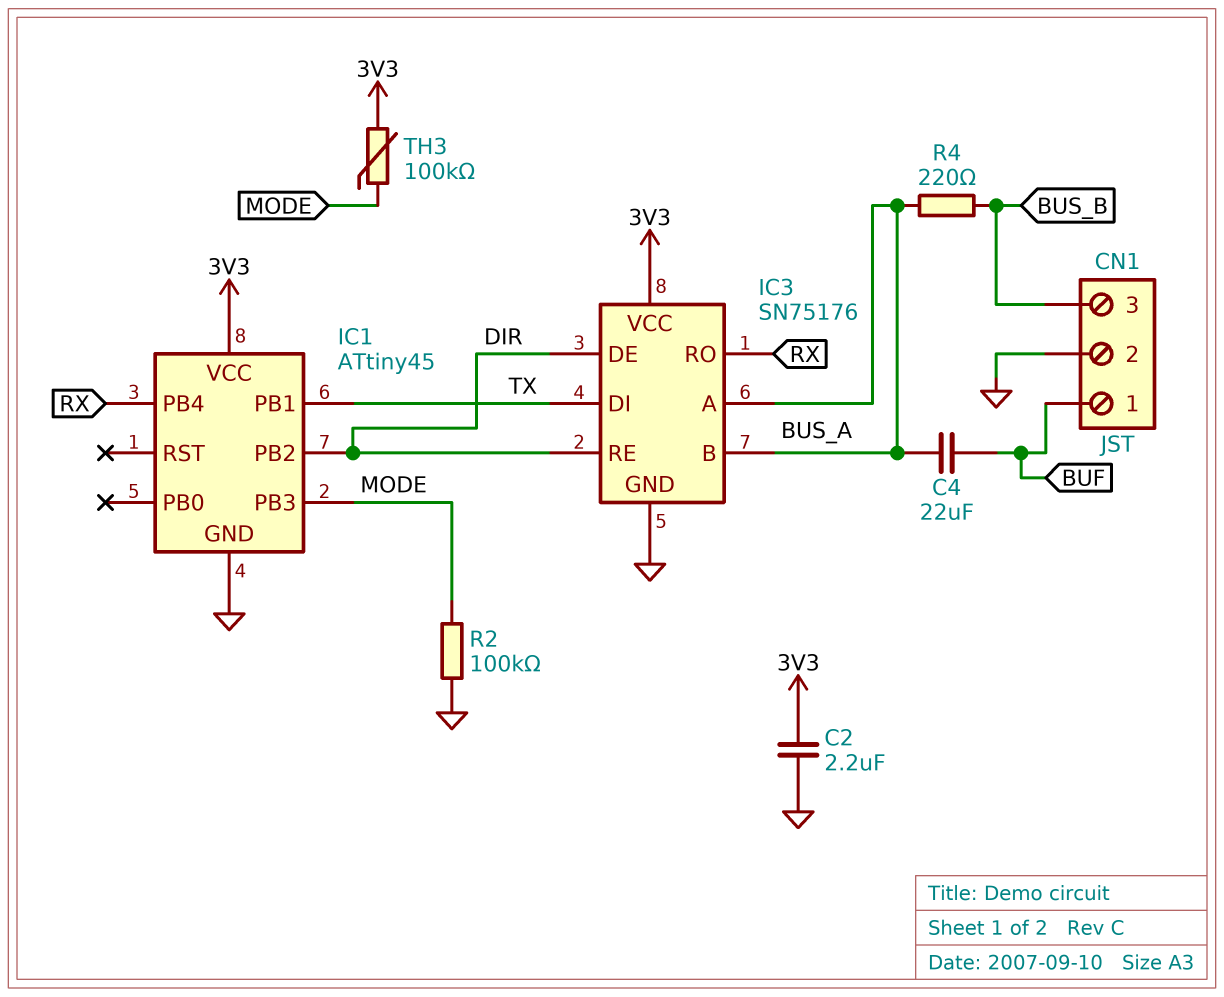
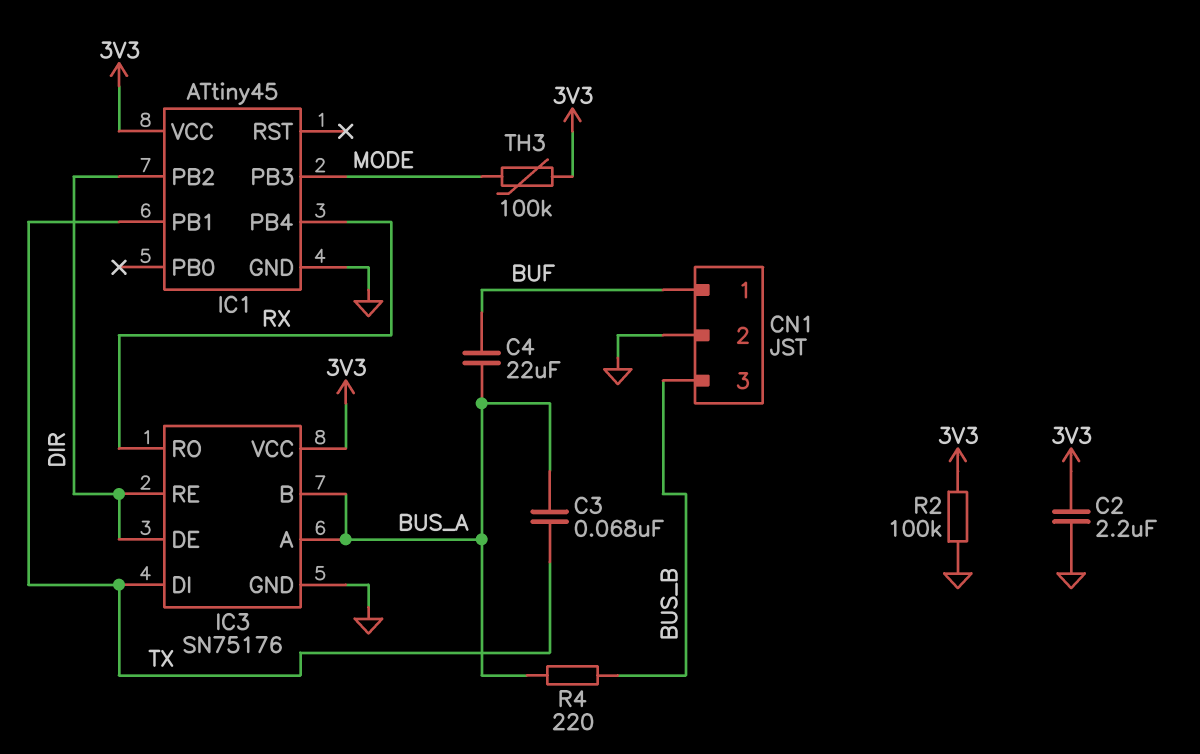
C3: none -> 68nF (BUS_A, TX)
R2: 100k (GND, MODE) -> 100k (3V3, GND)

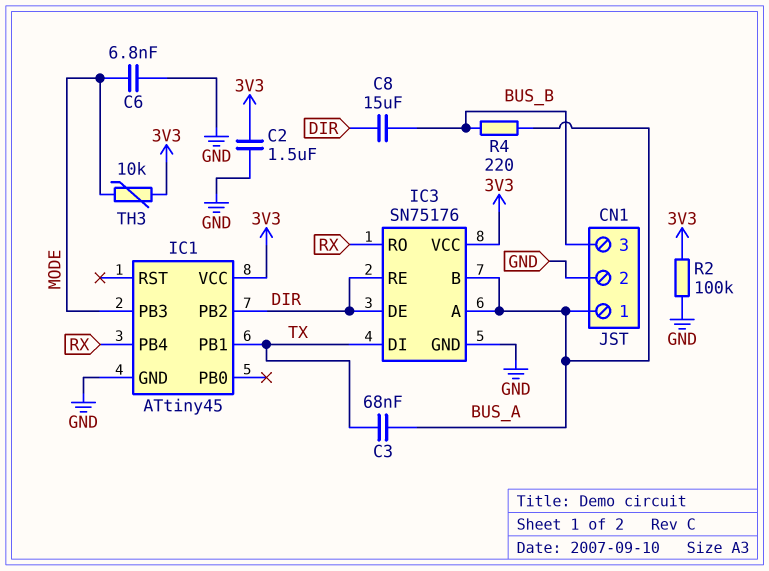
C2: 2.2uF (3V3, GND) -> 1.5uF (3V3, GND)
C4: 22uF (BUF, BUS_A) -> none
C6: none -> 6.8nF (GND, MODE)
C8: none -> 15uF (BUS_B, DIR)
CN1 pin 1: BUF -> BUS_A
TH3: 100k (3V3, MODE) -> 10k (3V3, MODE)

